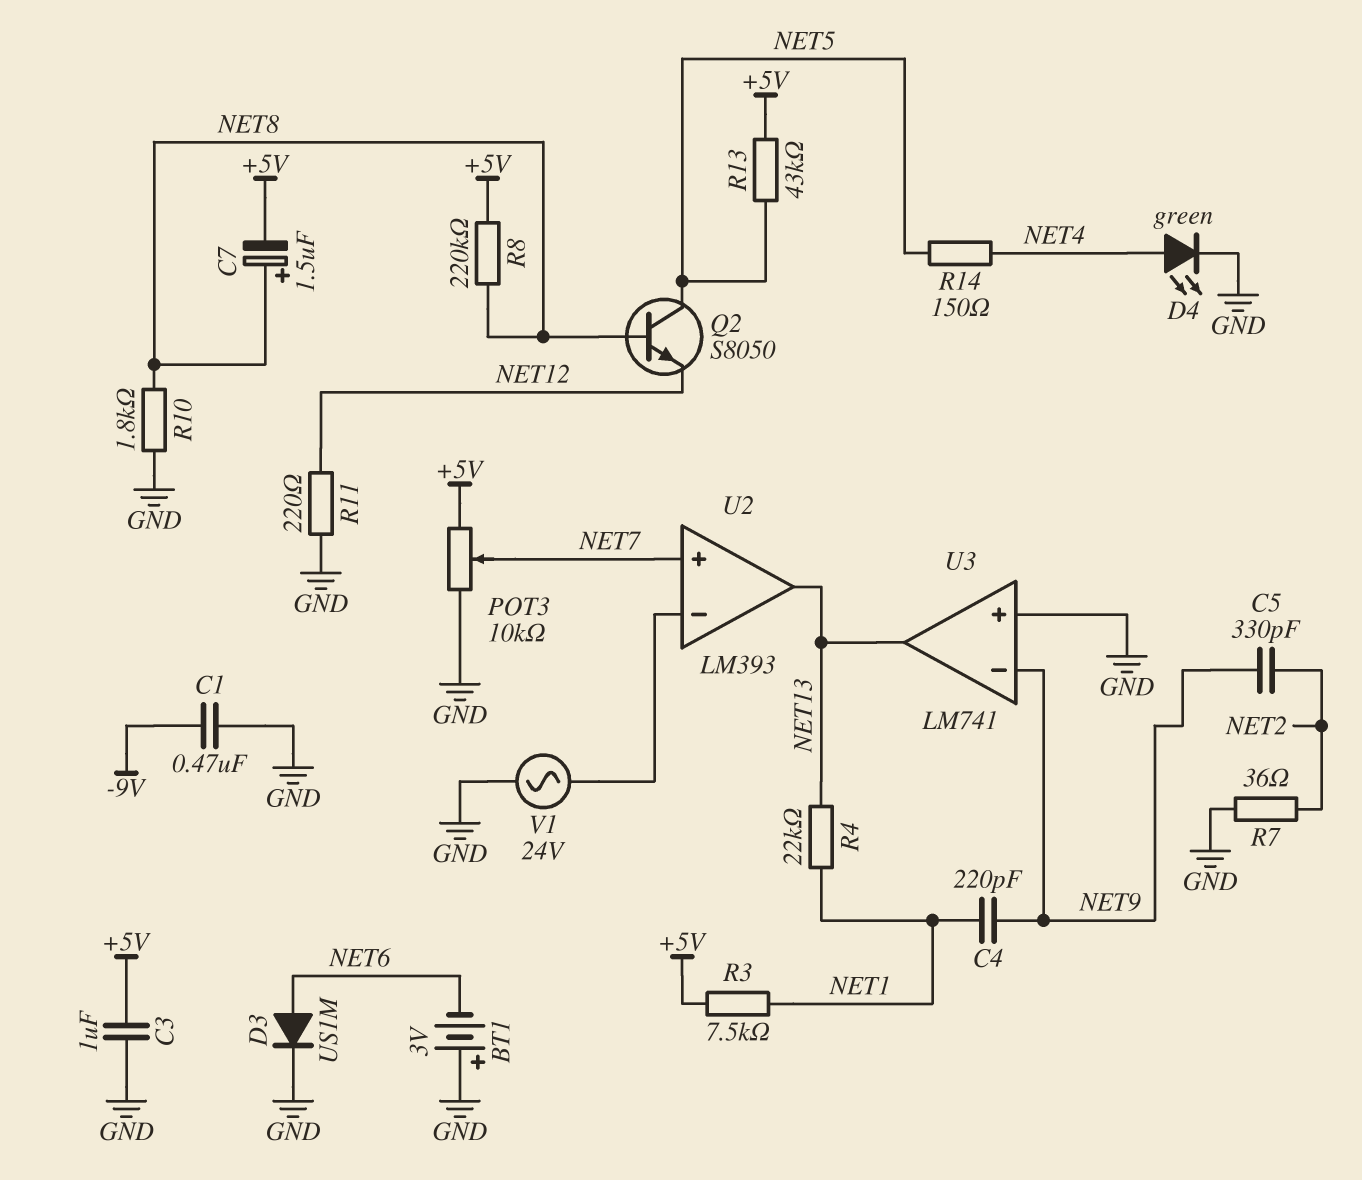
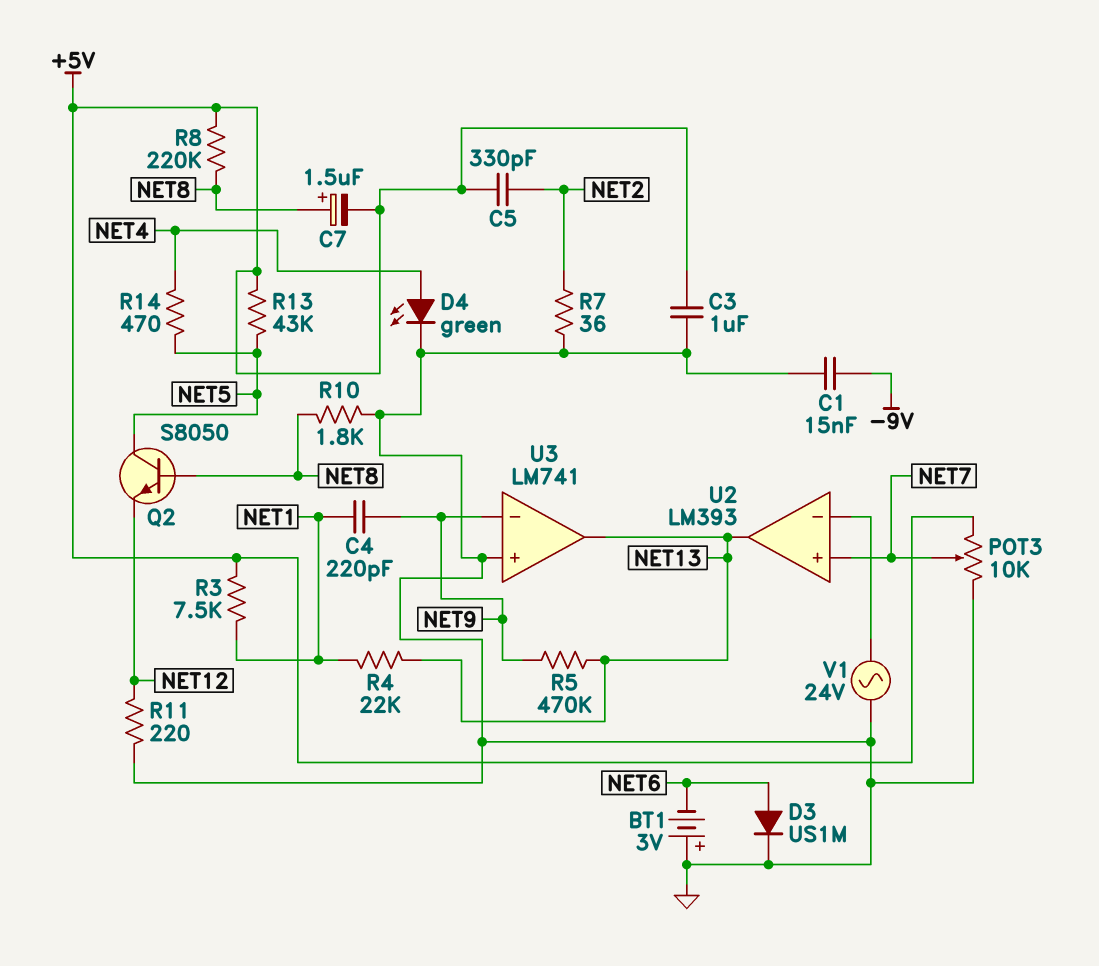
C1: 470nF (-9V, GND) -> 15nF (-9V, GND)
C5: 330pF (NET2, NET9) -> 330pF (+5V, NET2)
R5: none -> 470k (NET9, NET13)
R14: 150 (NET4, NET5) -> 470 (NET4, NET5)

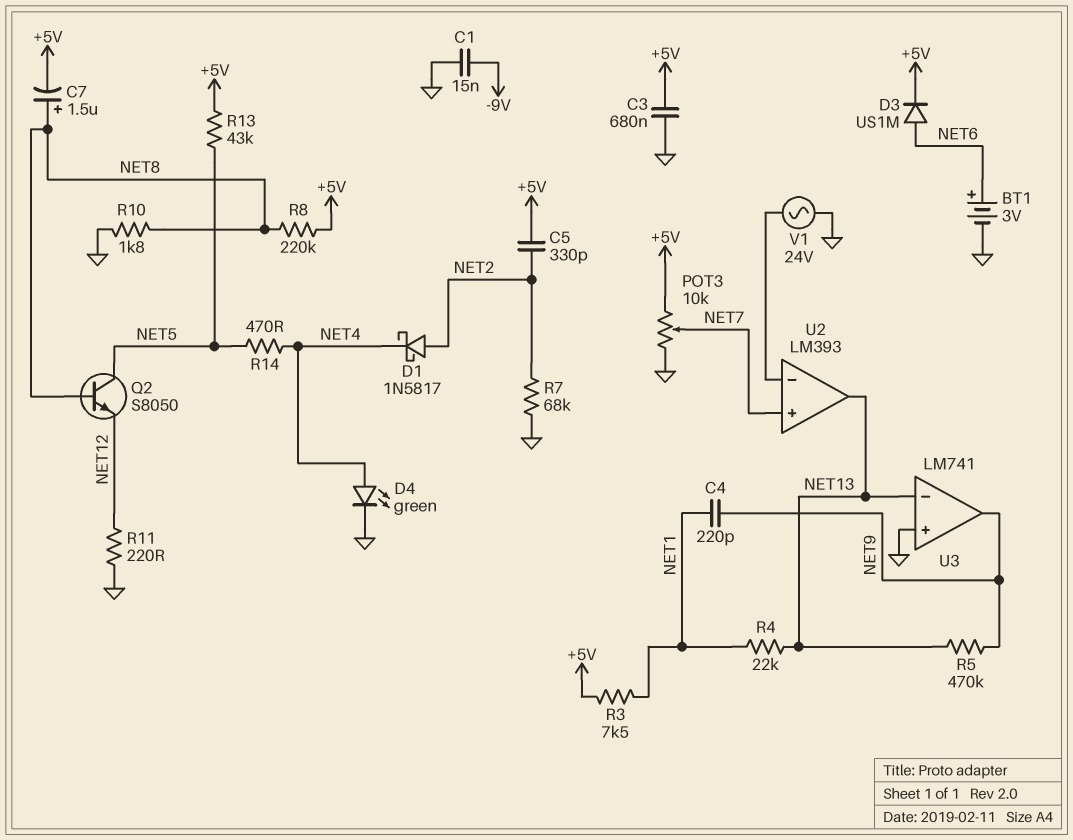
BT1: 3V (plus GND, minus NET6) -> 3V (plus NET6, minus GND)
C3: 1uF (+5V, GND) -> 680nF (+5V, GND)
D1: none -> schottky 1N5817 (A NET2, K NET4)
D3: diode US1M (A NET6, K GND) -> diode US1M (A NET6, K +5V)
R7: 36 (GND, NET2) -> 68k (GND, NET2)
U3 pin in-: NET9 -> NET13
U3 pin out: NET13 -> NET9

